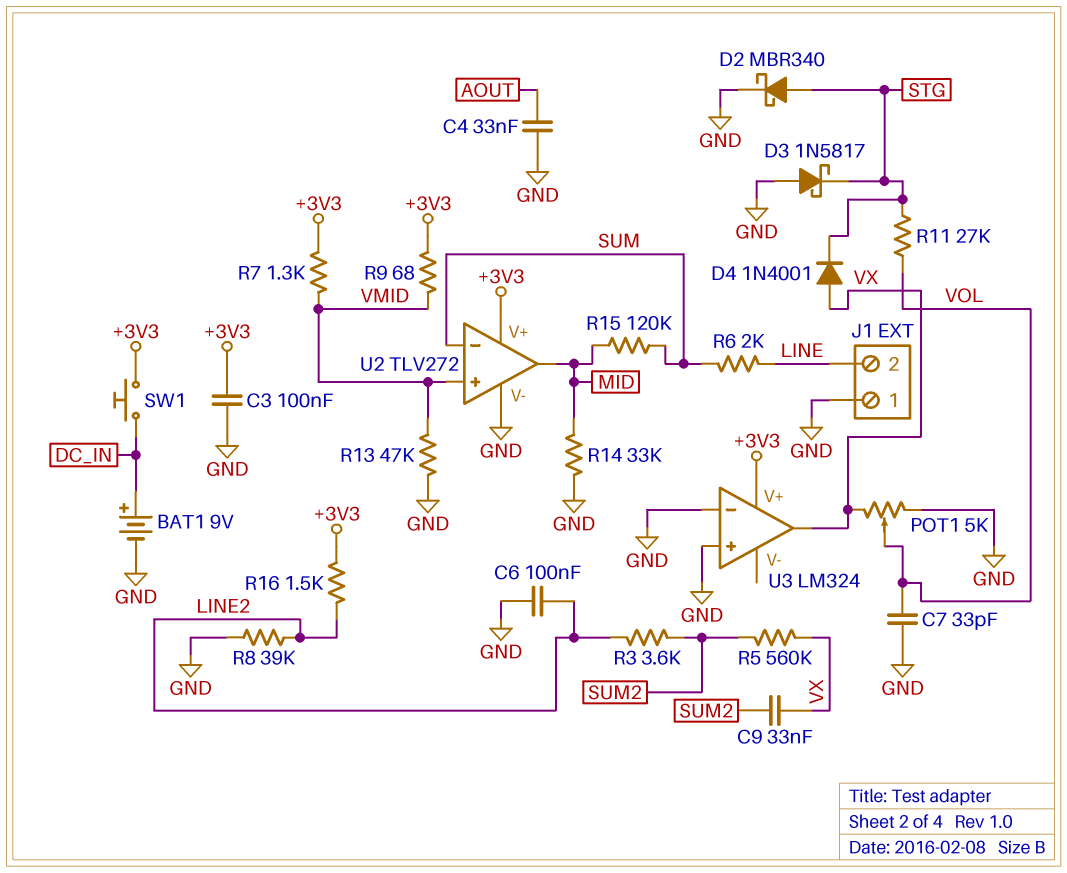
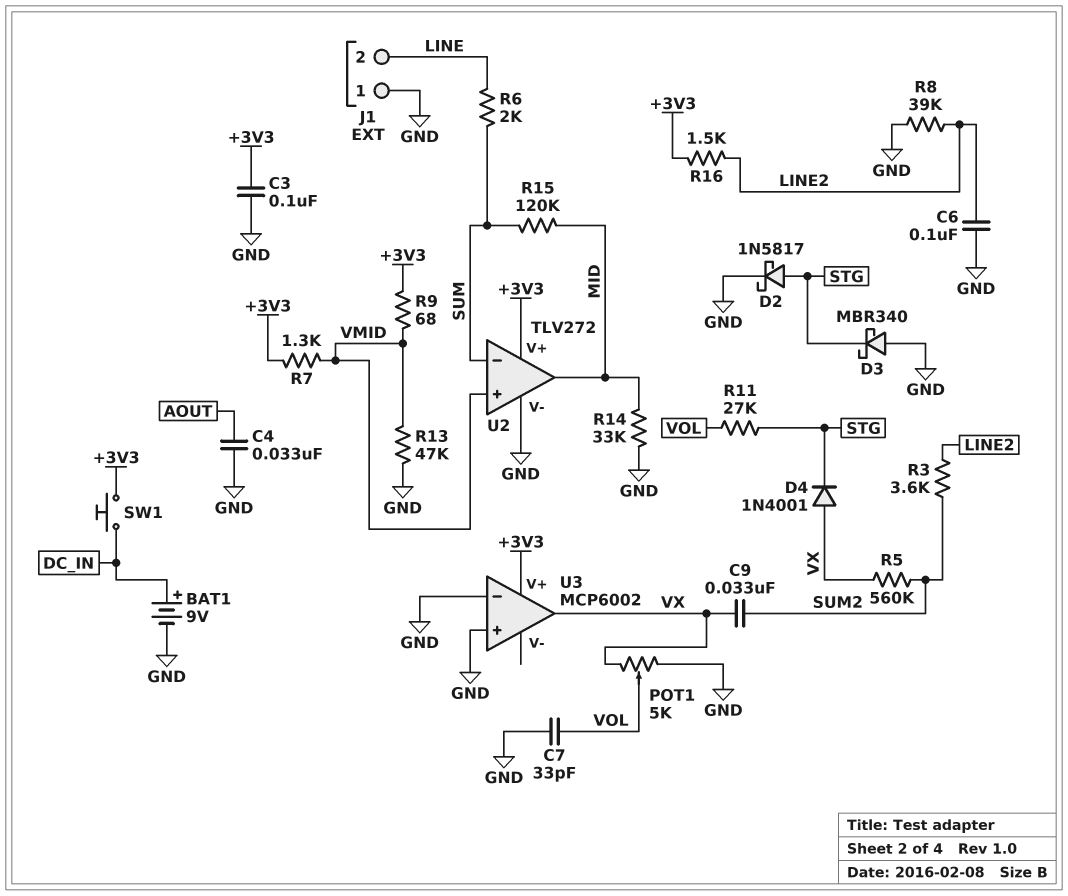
D2: schottky MBR340 (A STG, K GND) -> schottky 1N5817 (A STG, K GND)
D3: schottky 1N5817 (A GND, K STG) -> schottky MBR340 (A GND, K STG)
U3: LM324 -> MCP6002

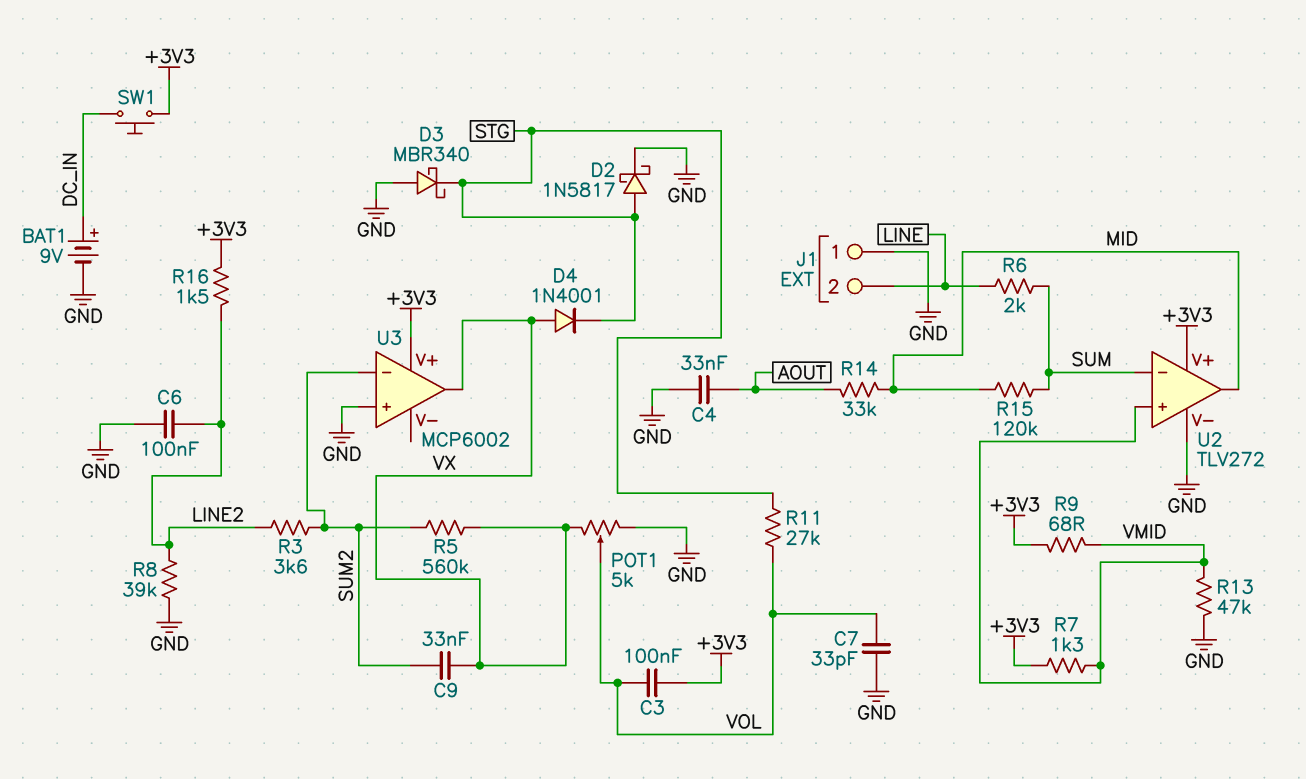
C3: 100nF (+3V3, GND) -> 100nF (+3V3, VOL)
R14: 33k (GND, MID) -> 33k (AOUT, MID)
U3 pin in-: GND -> SUM2

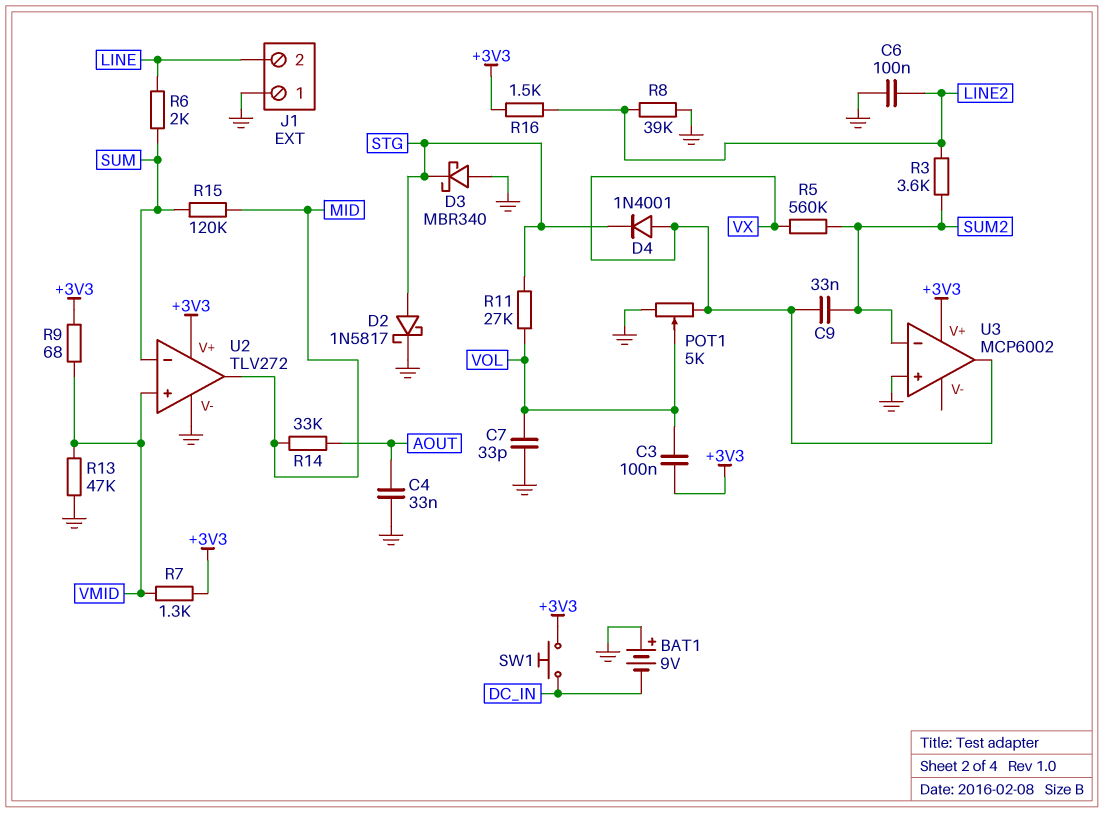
BAT1: 9V (plus DC_IN, minus GND) -> 9V (plus GND, minus DC_IN)

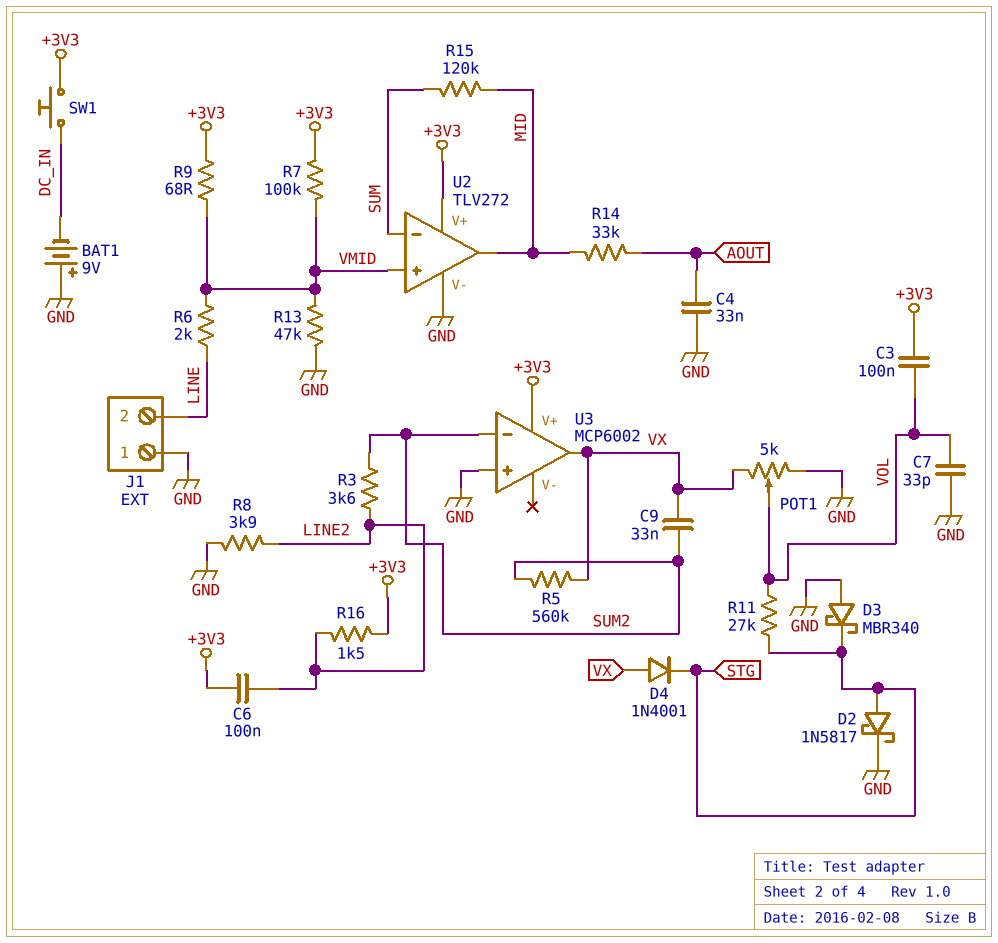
C6: 100nF (GND, LINE2) -> 100nF (+3V3, LINE2)
R6: 2k (LINE, SUM) -> 2k (LINE, VMID)
R7: 1.3k (+3V3, VMID) -> 100k (+3V3, VMID)
R8: 39k (GND, LINE2) -> 3.9k (GND, LINE2)

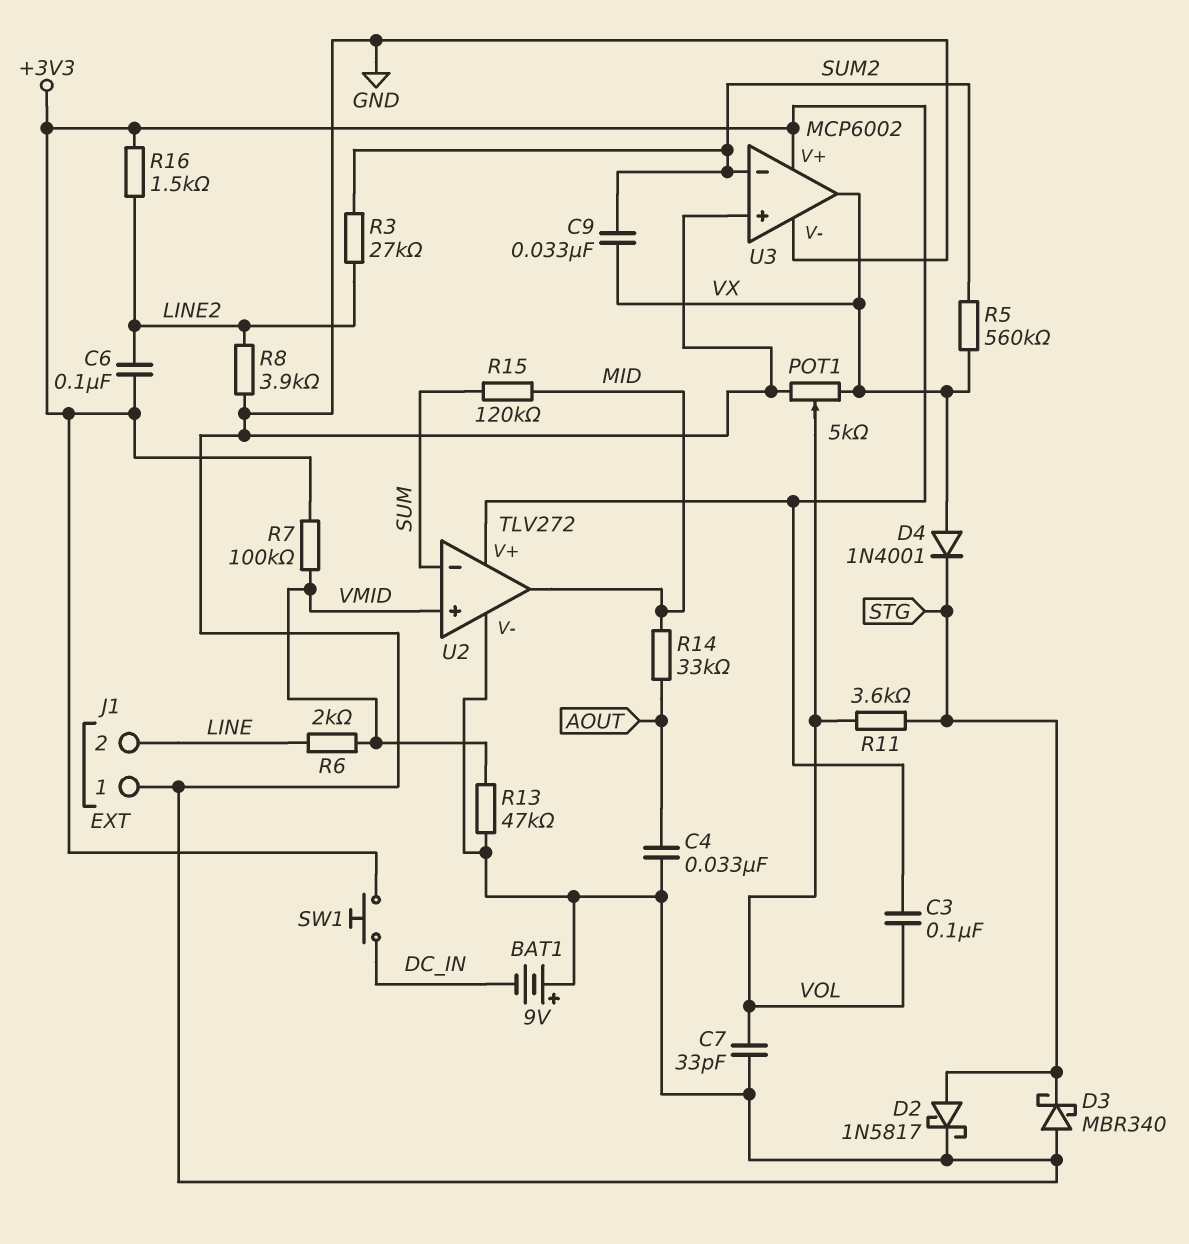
R3: 3.6k (LINE2, SUM2) -> 27k (LINE2, SUM2)
R9: 68 (+3V3, VMID) -> none
R11: 27k (STG, VOL) -> 3.6k (STG, VOL)
U3 pin V-: none -> GND

